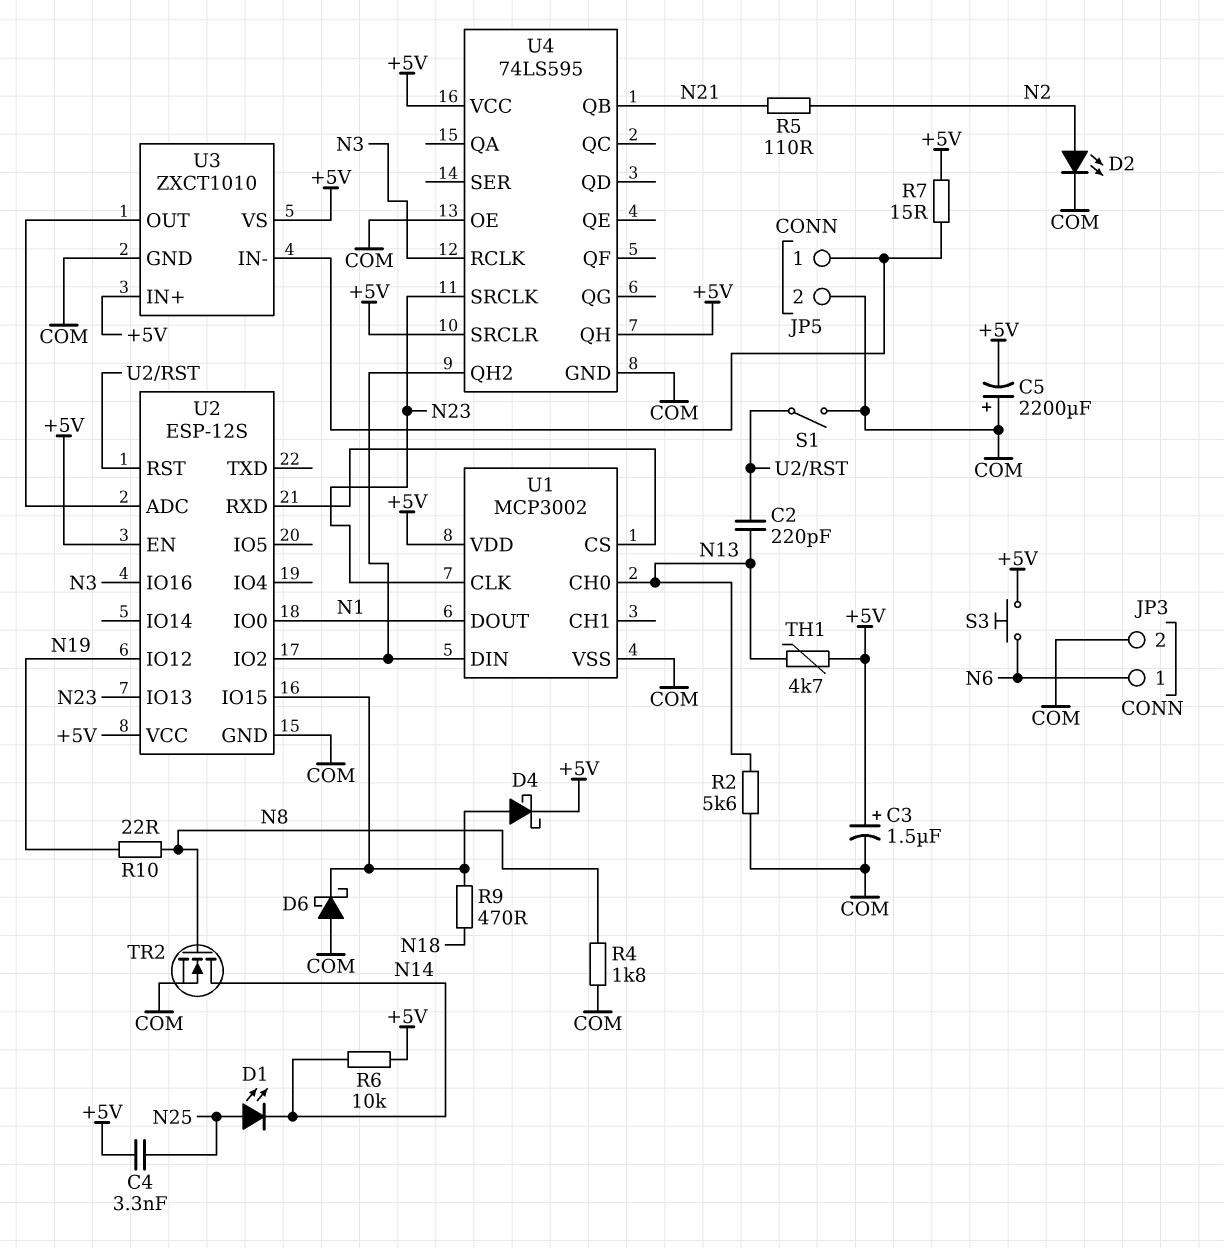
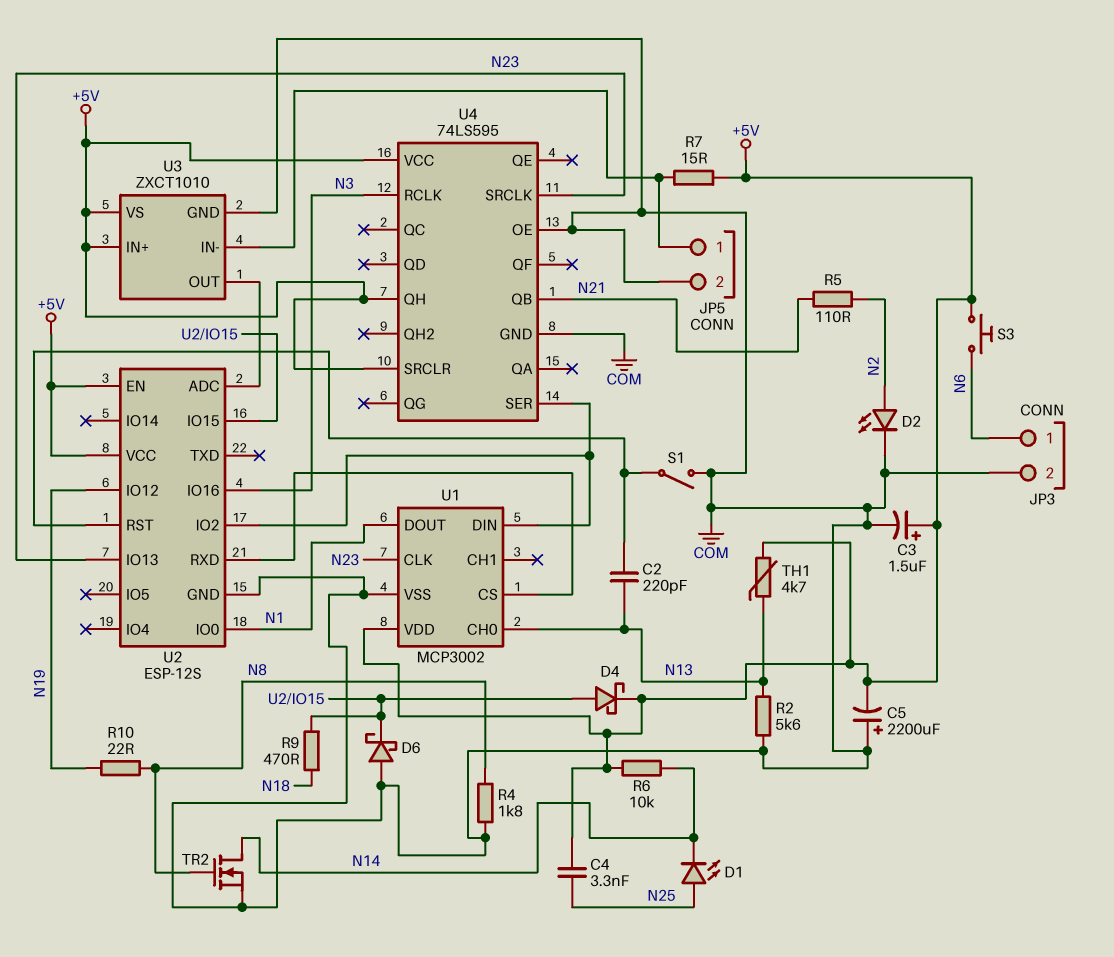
U4 pin QH2: U1/DIN -> none
U4 pin SER: none -> U1/DIN

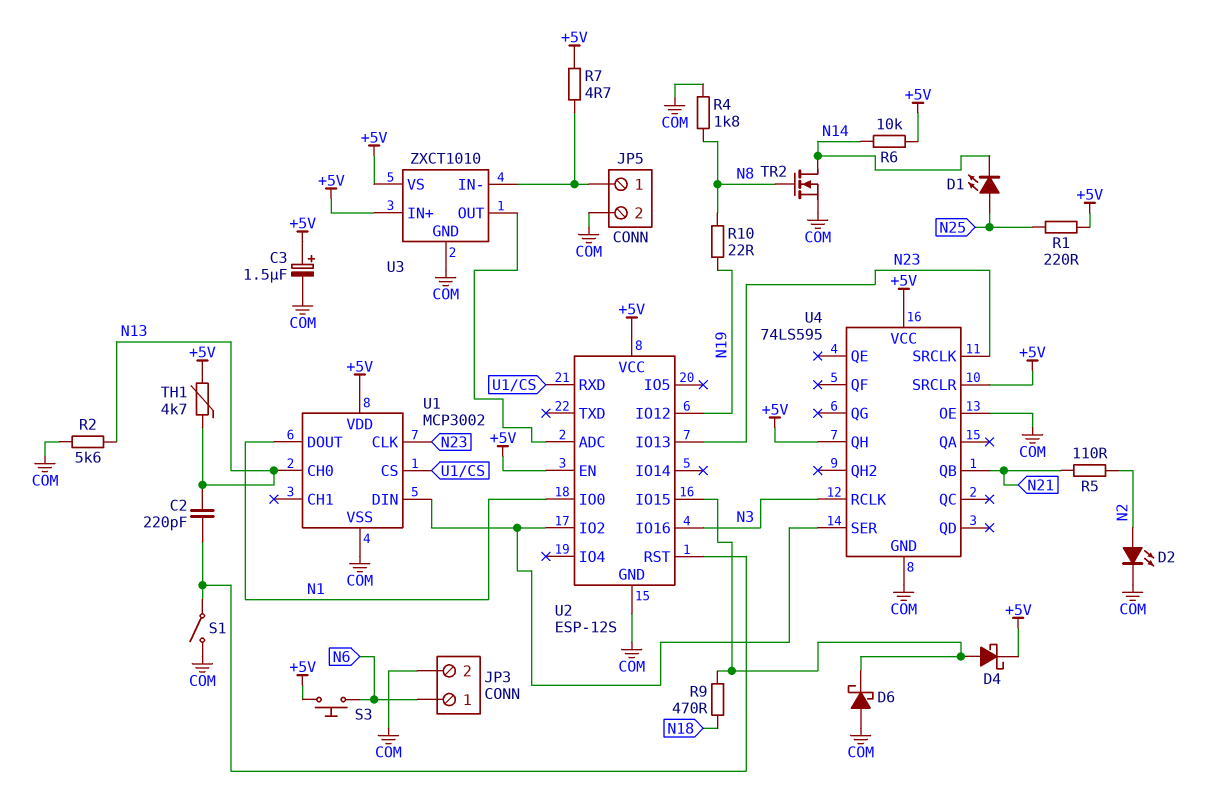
C4: 3.3nF (+5V, N25) -> none
C5: 2200uF (plus COM, minus +5V) -> none
R1: none -> 220 (+5V, N25)
R7: 15 (+5V, JP5/1) -> 4.7 (+5V, JP5/1)

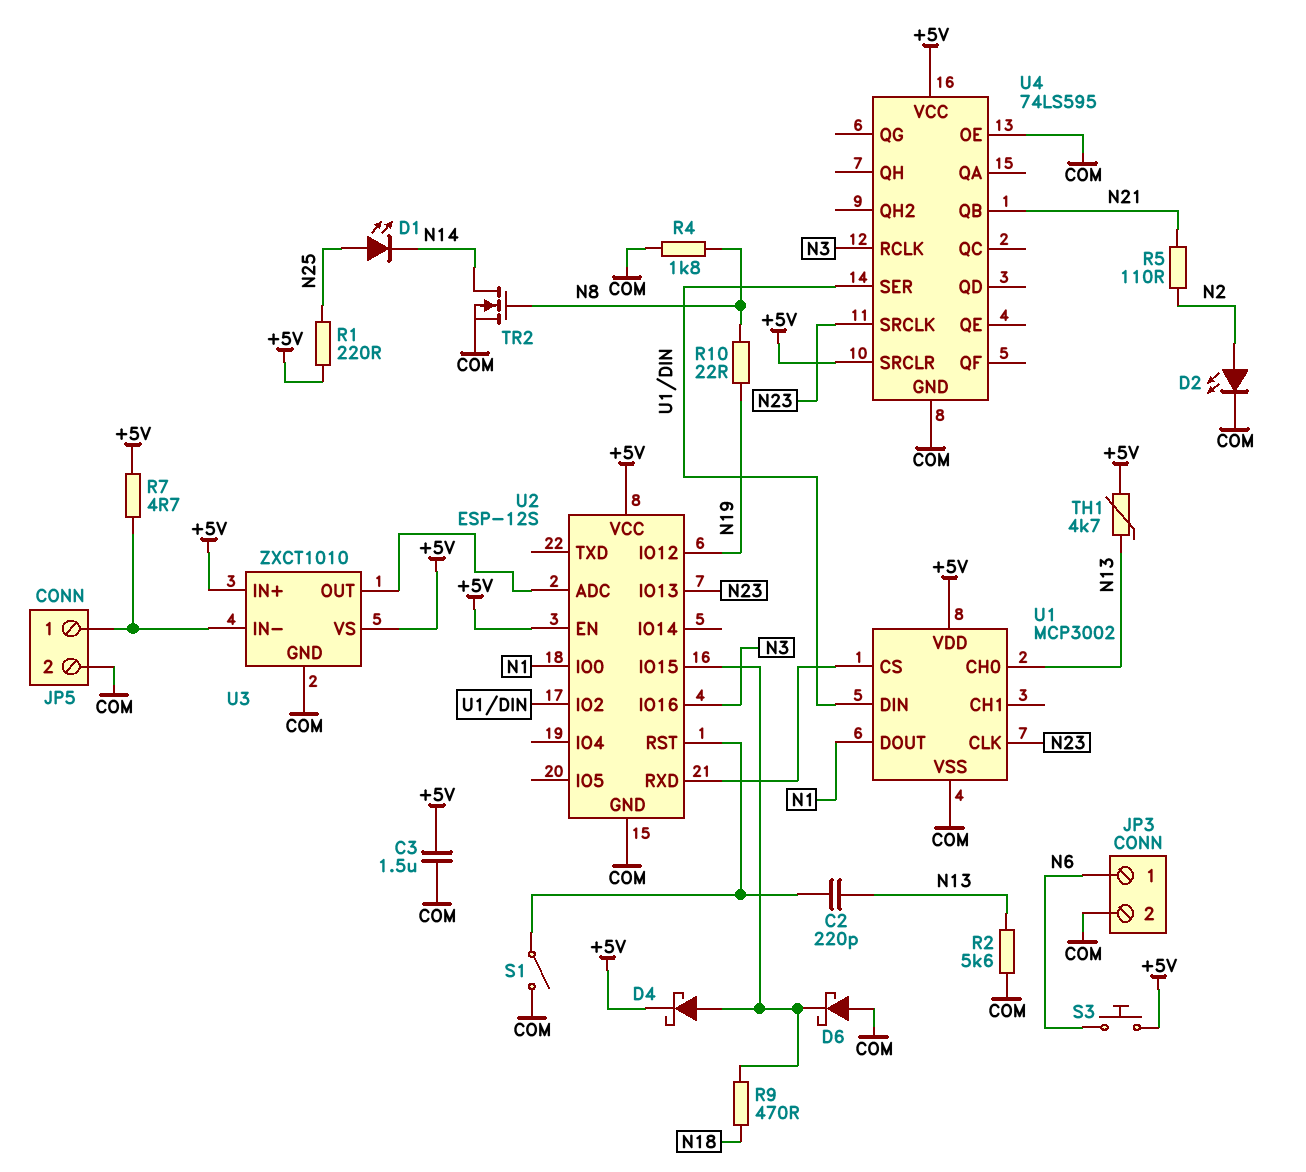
C3: 1.5uF (plus +5V, minus COM) -> 1.5uF (+5V, COM)
R6: 10k (+5V, N14) -> none
U4 pin QH: +5V -> none

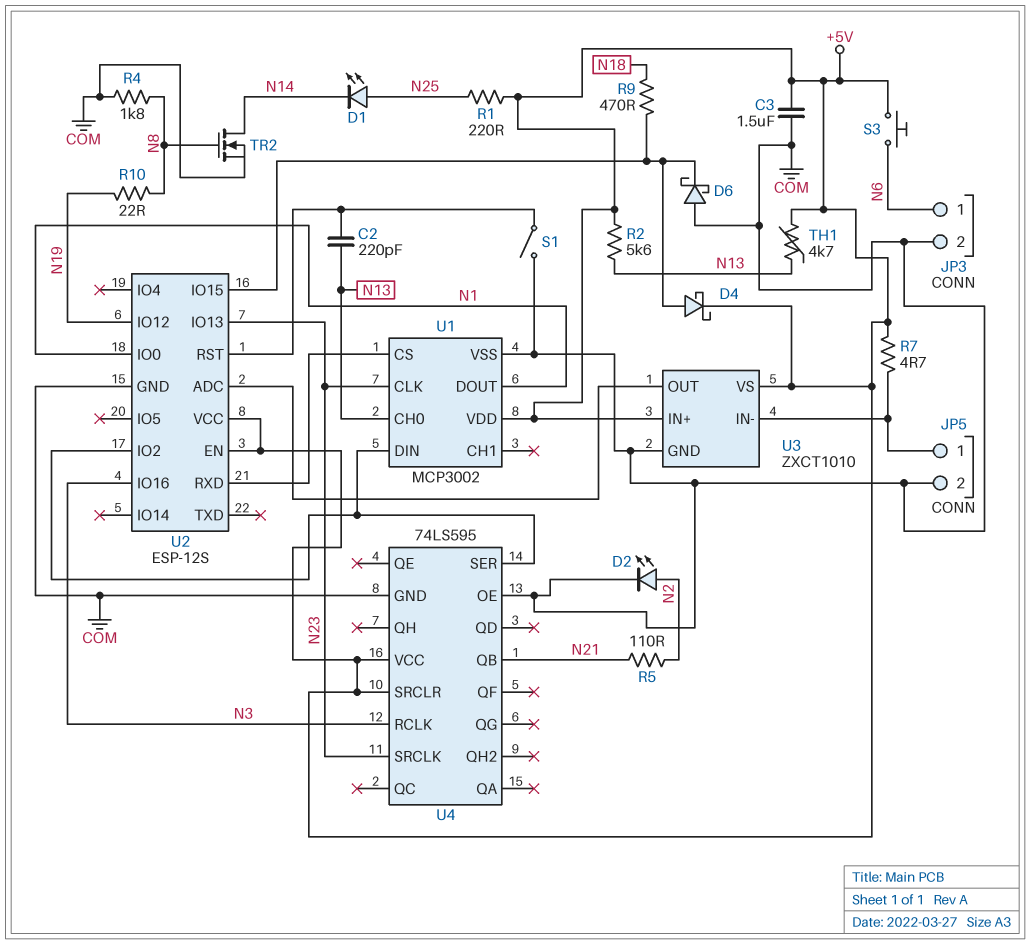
R2: 5.6k (COM, N13) -> 5.6k (+5V, N13)

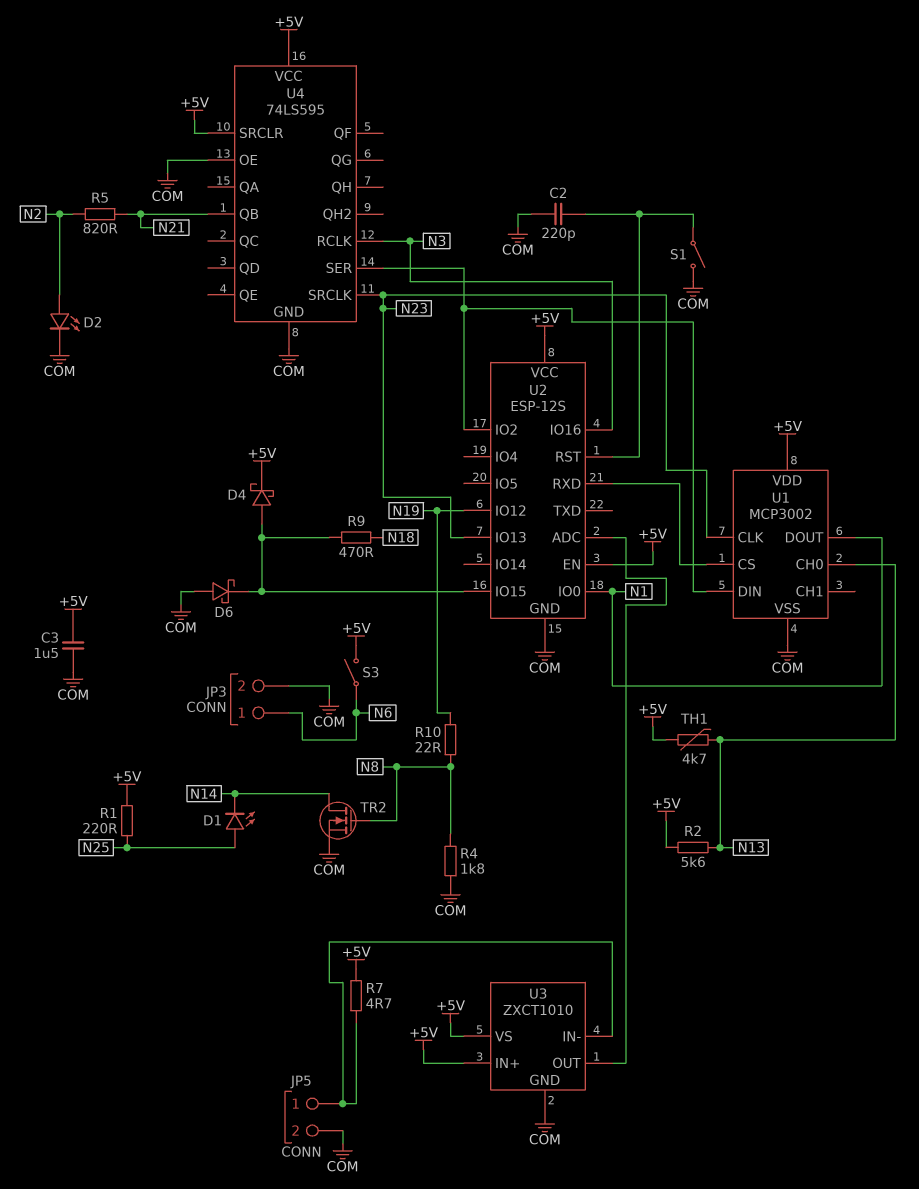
C2: 220pF (N13, U2/RST) -> 220pF (COM, U2/RST)
R5: 110 (N2, N21) -> 820 (N2, N21)
S3: button (+5V, N6) -> switch (+5V, N6)

